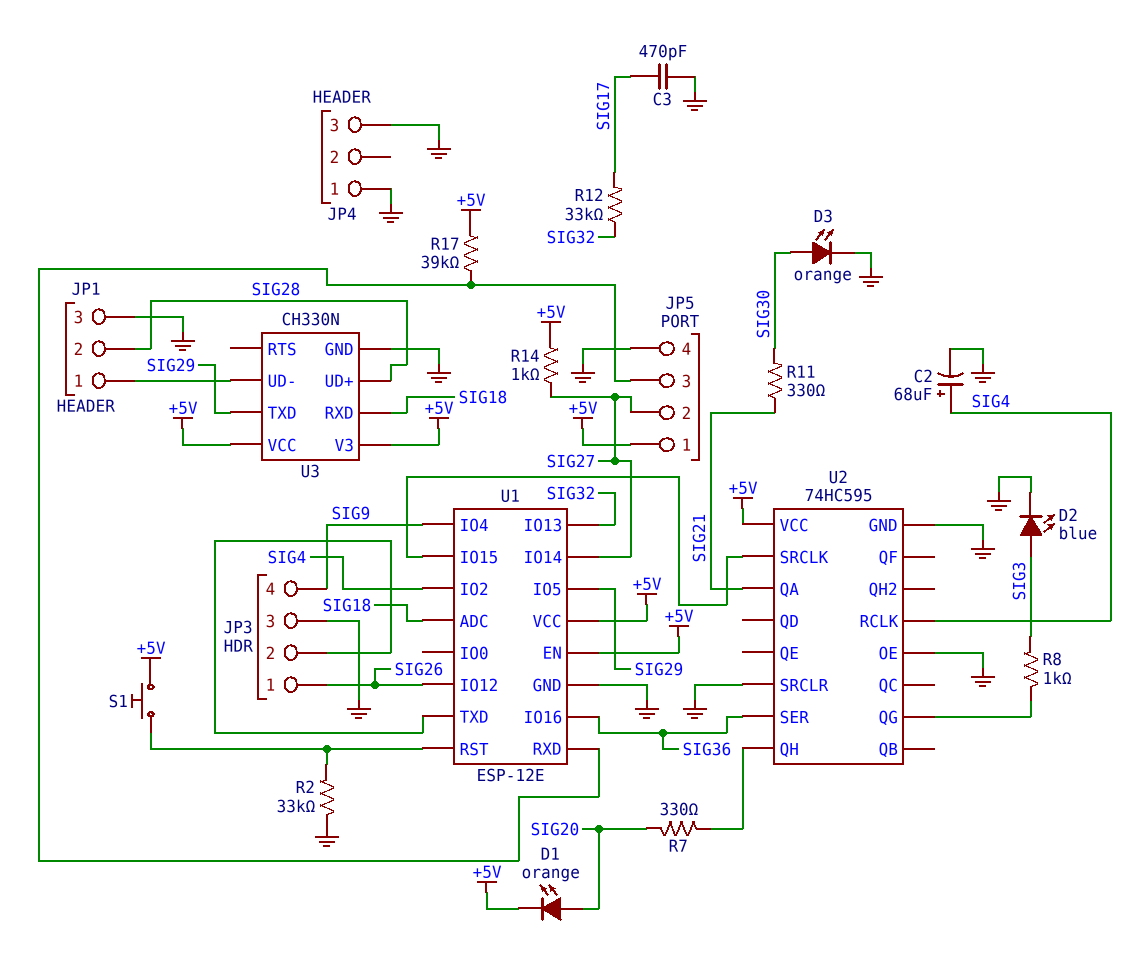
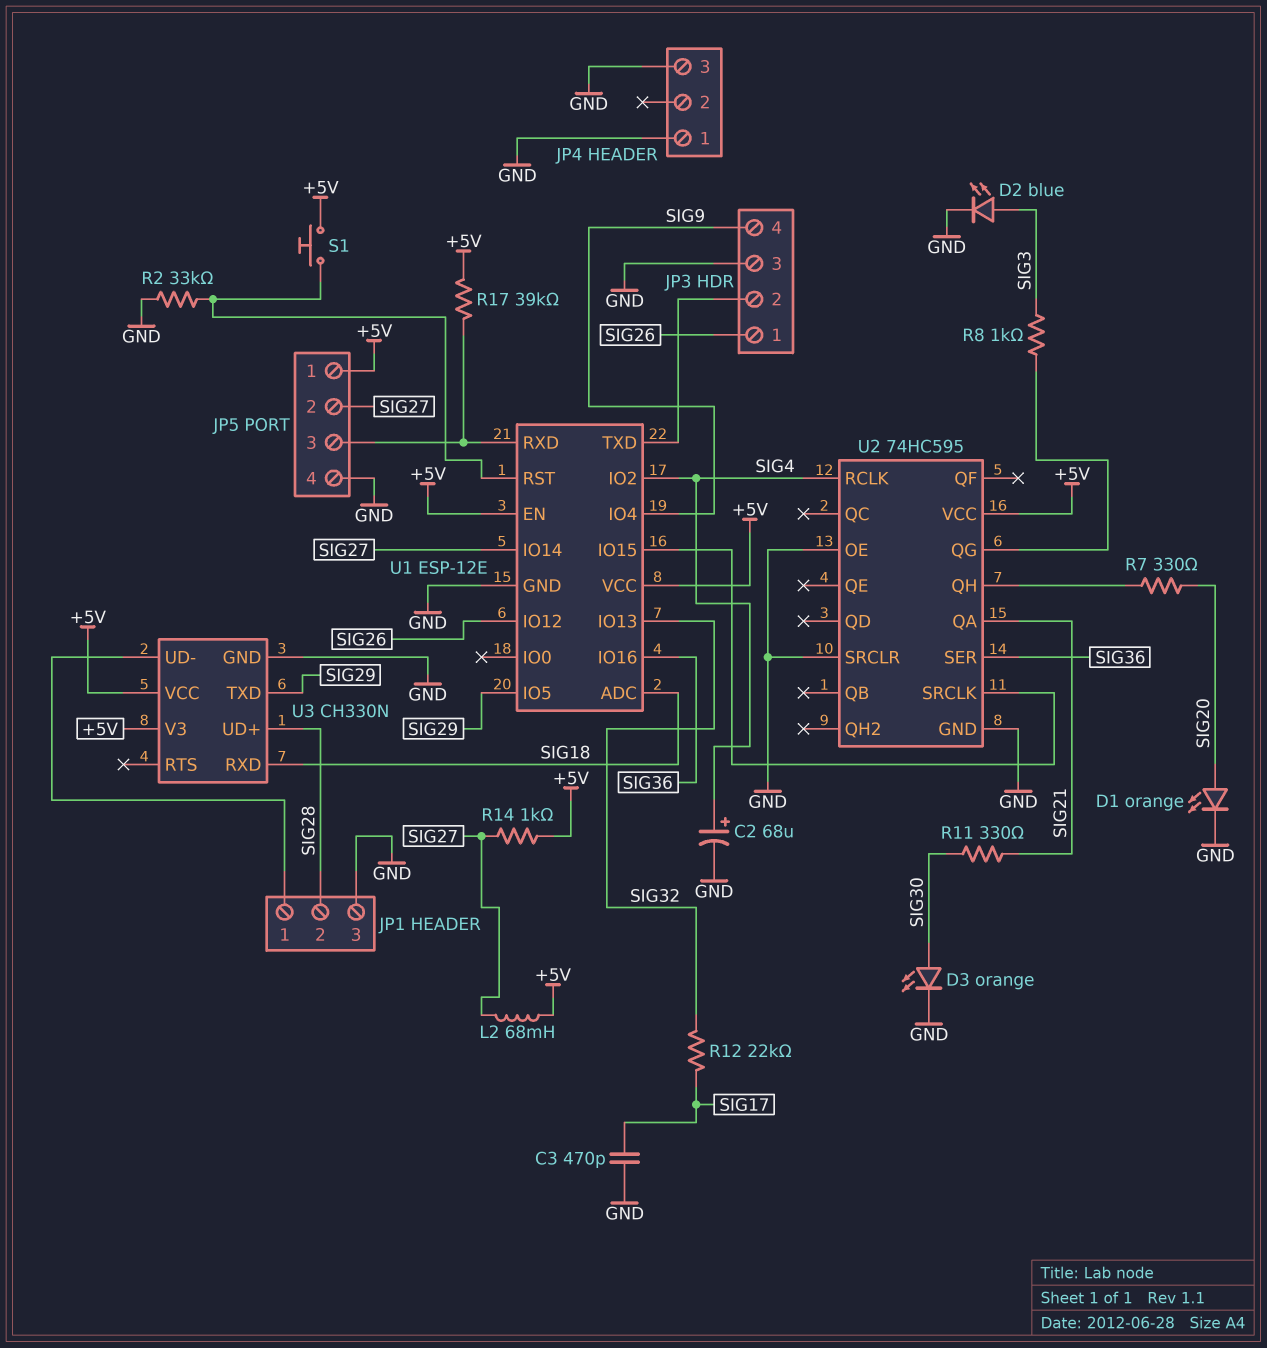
D1: LED orange (A SIG20, K +5V) -> LED orange (A SIG20, K GND)
L2: none -> 68mH (+5V, SIG27)
R12: 33k (SIG17, SIG32) -> 22k (SIG17, SIG32)

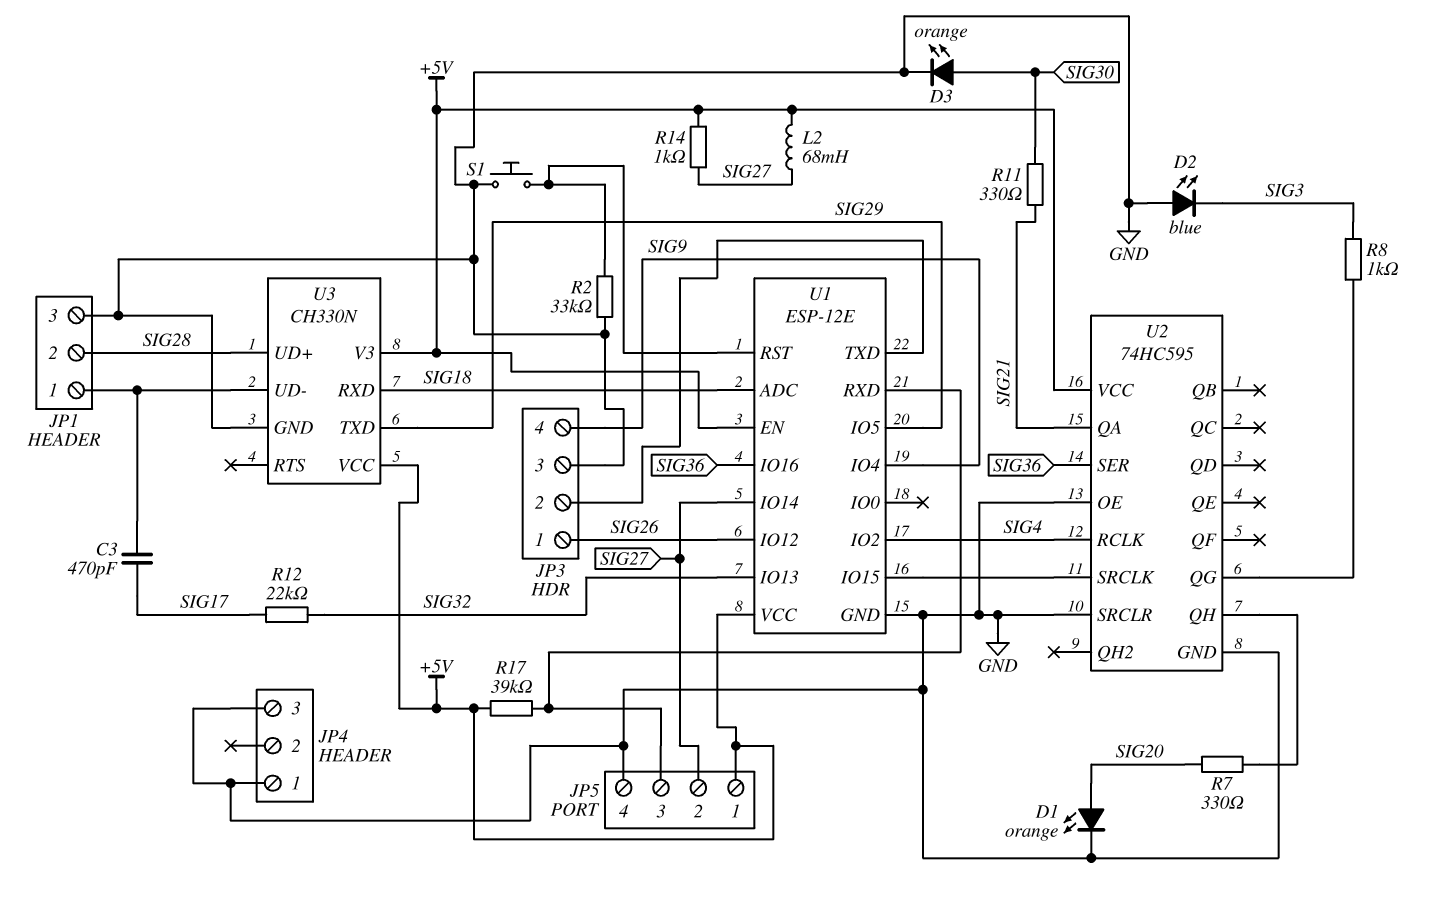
C2: 68uF (plus SIG4, minus GND) -> none
C3: 470pF (GND, SIG17) -> 470pF (JP1/1, SIG17)
D2: LED blue (A SIG3, K GND) -> LED blue (A GND, K SIG3)
S1: button (+5V, U1/RST) -> button (GND, U1/RST)

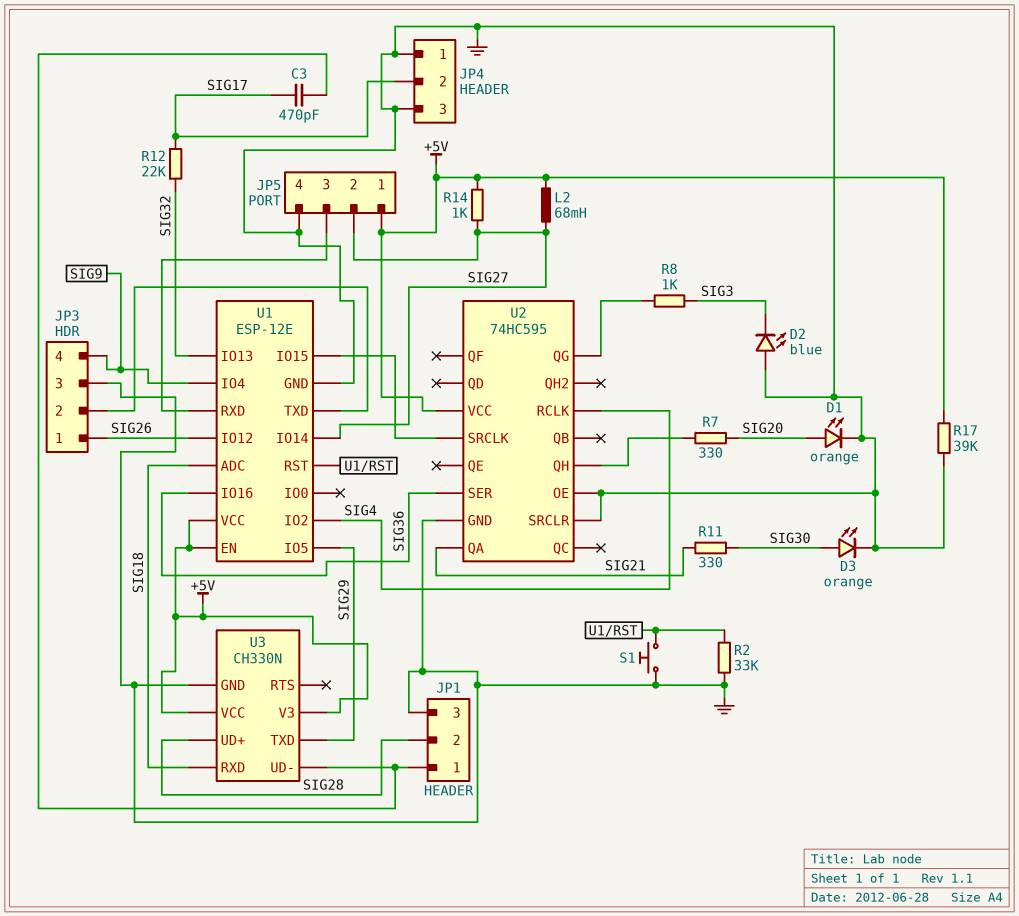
JP4 pin 2: none -> SIG17
R17: 39k (+5V, JP5/3) -> 39k (+5V, GND)

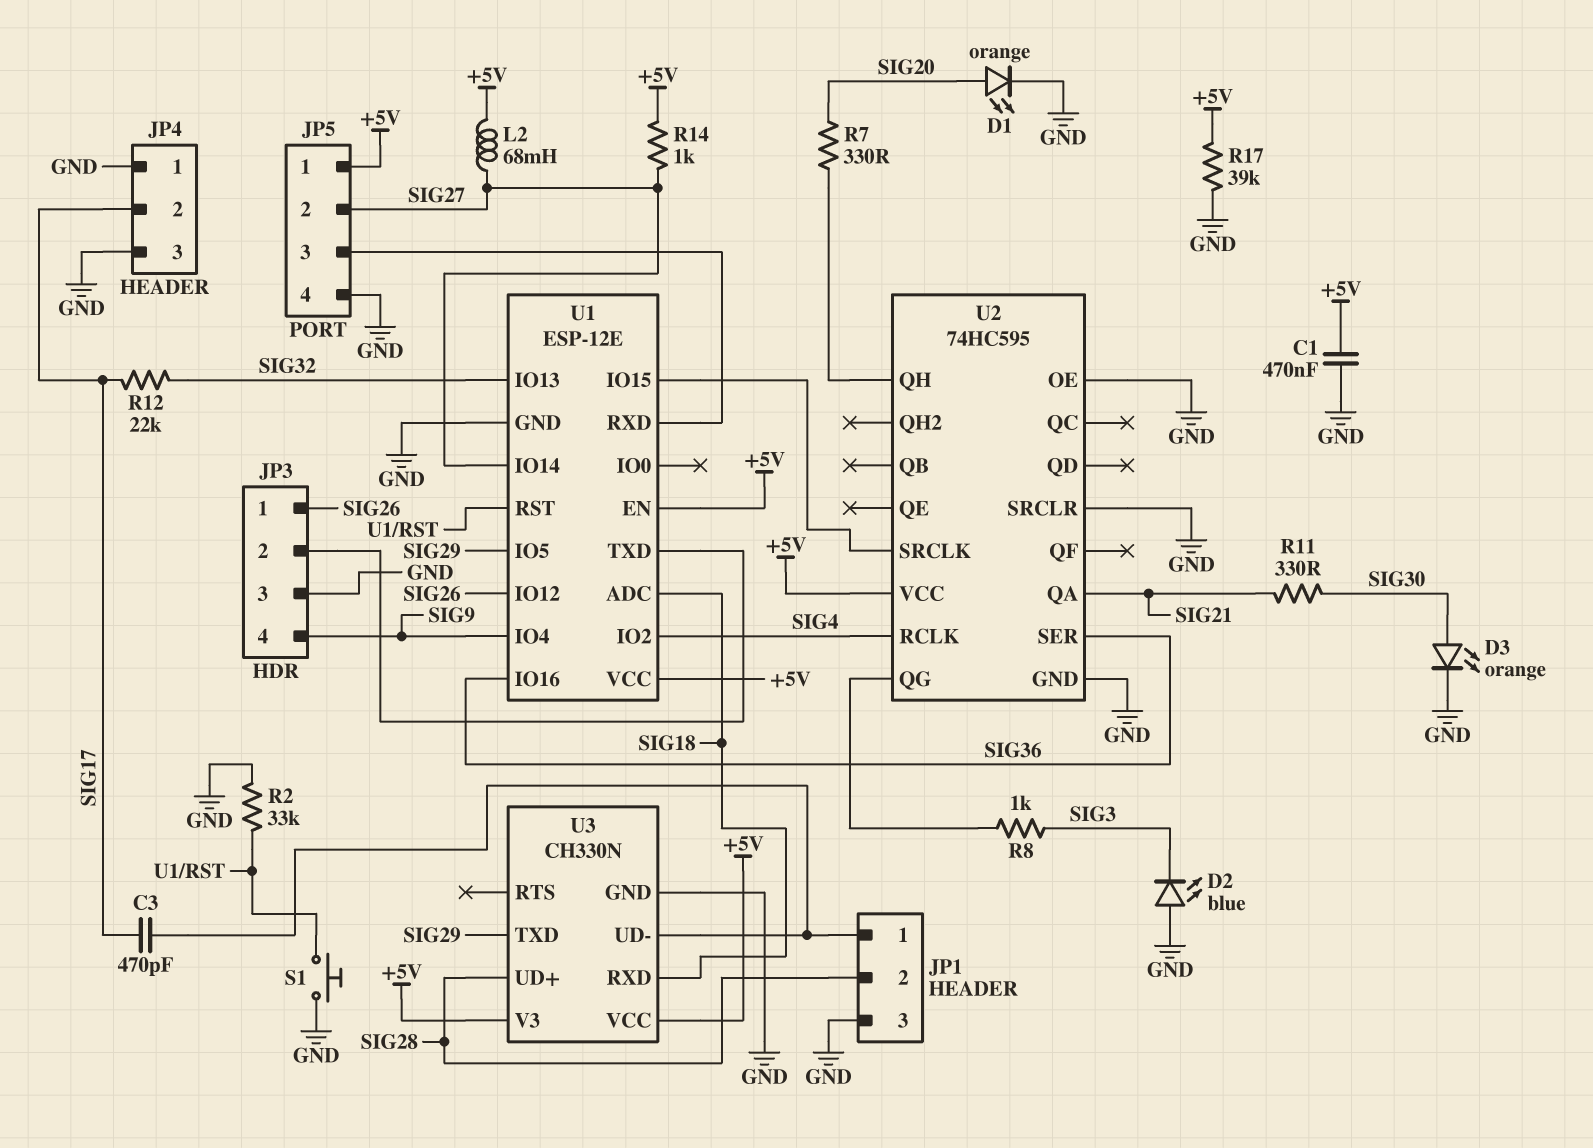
C1: none -> 470nF (+5V, GND)

